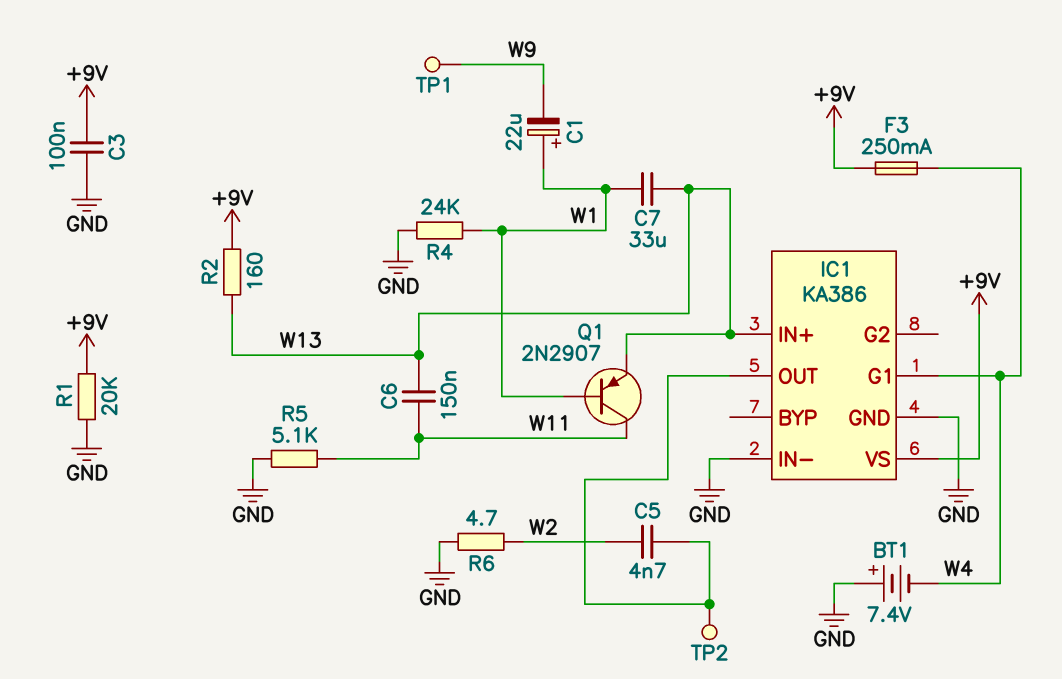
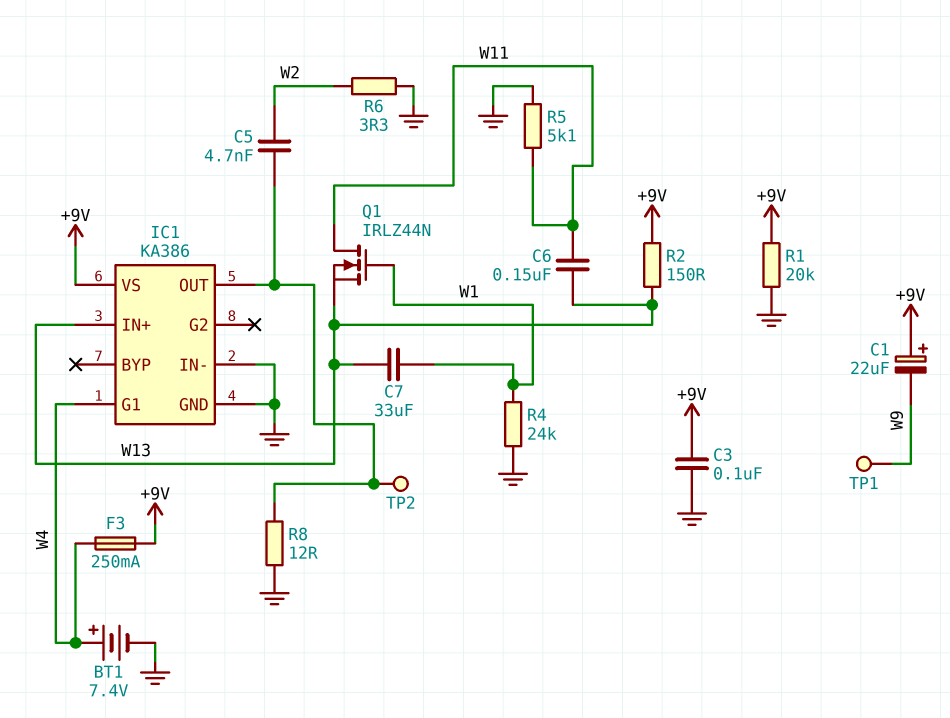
BT1: 7.4V (plus GND, minus W4) -> 7.4V (plus W4, minus GND)
C1: 22uF (plus W1, minus W9) -> 22uF (plus +9V, minus W9)
Q1: PNP 2N2907 (B W1, C W11, E W13) -> NMOS IRLZ44N (G W1, D W11, S W13)
R2: 160 (+9V, W13) -> 150 (+9V, W13)
R6: 4.7 (GND, W2) -> 3.3 (GND, W2)
R8: none -> 12 (GND, IC1/OUT)

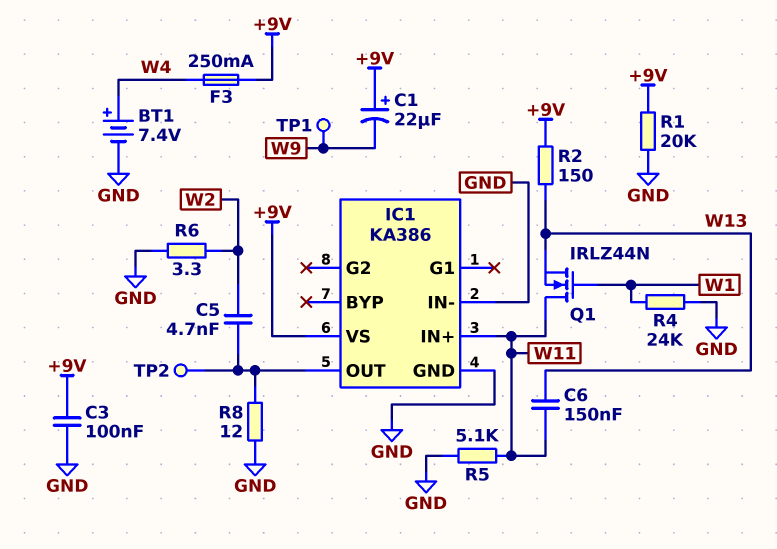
C7: 33uF (W1, W13) -> none
IC1 pin G1: W4 -> none
IC1 pin IN+: W13 -> W11

